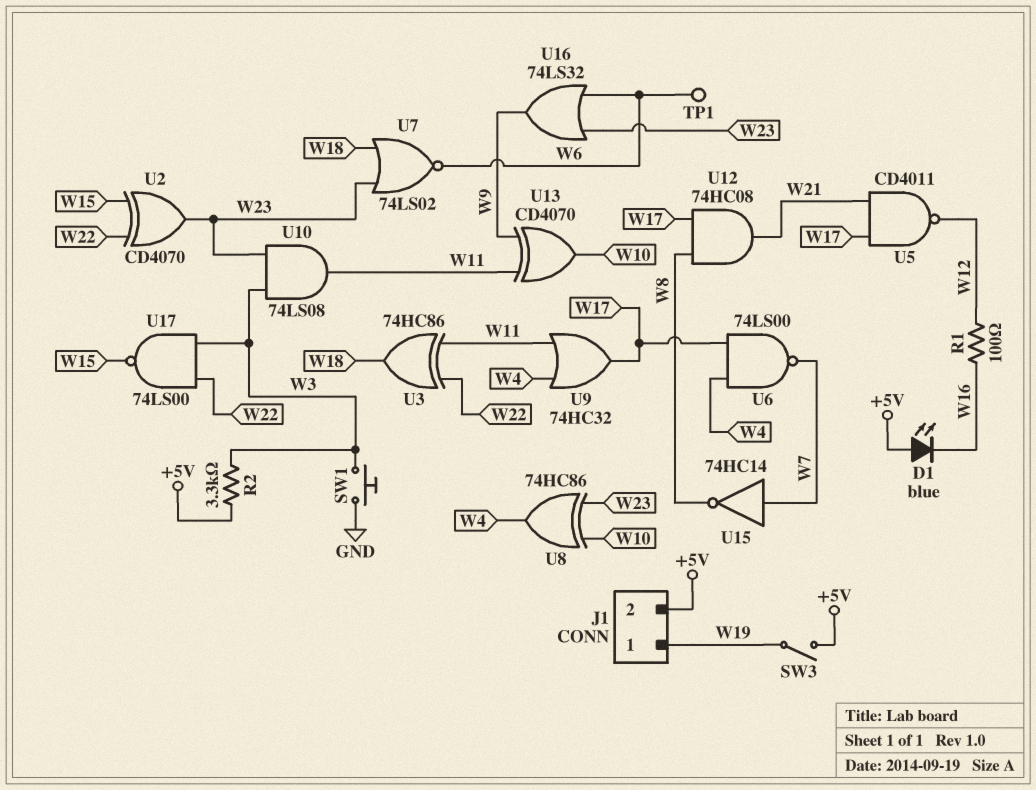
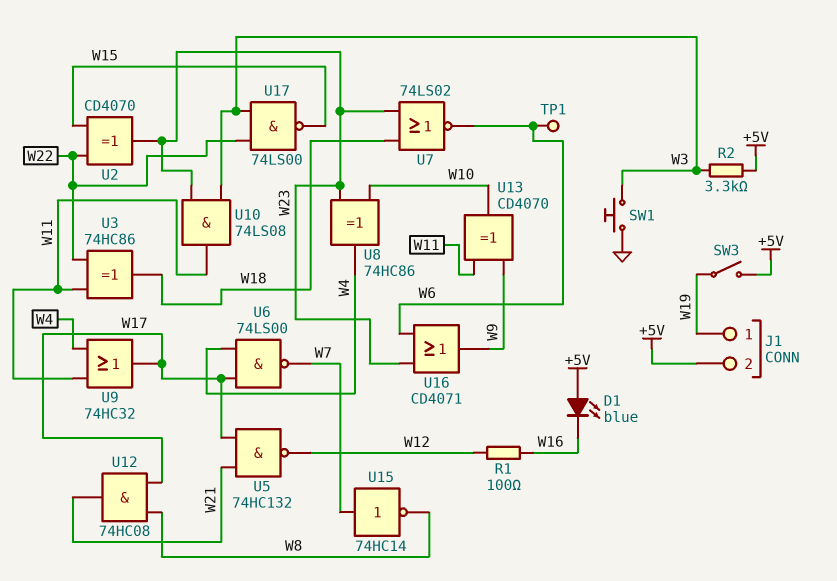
U5: NAND CD4011 (in W17, in W21, out W12) -> NAND 74HC132 (in W17, in W21, out W12)
U16: OR 74LS32 (in W6, in W23, out W9) -> OR CD4071 (in W6, in W23, out W9)

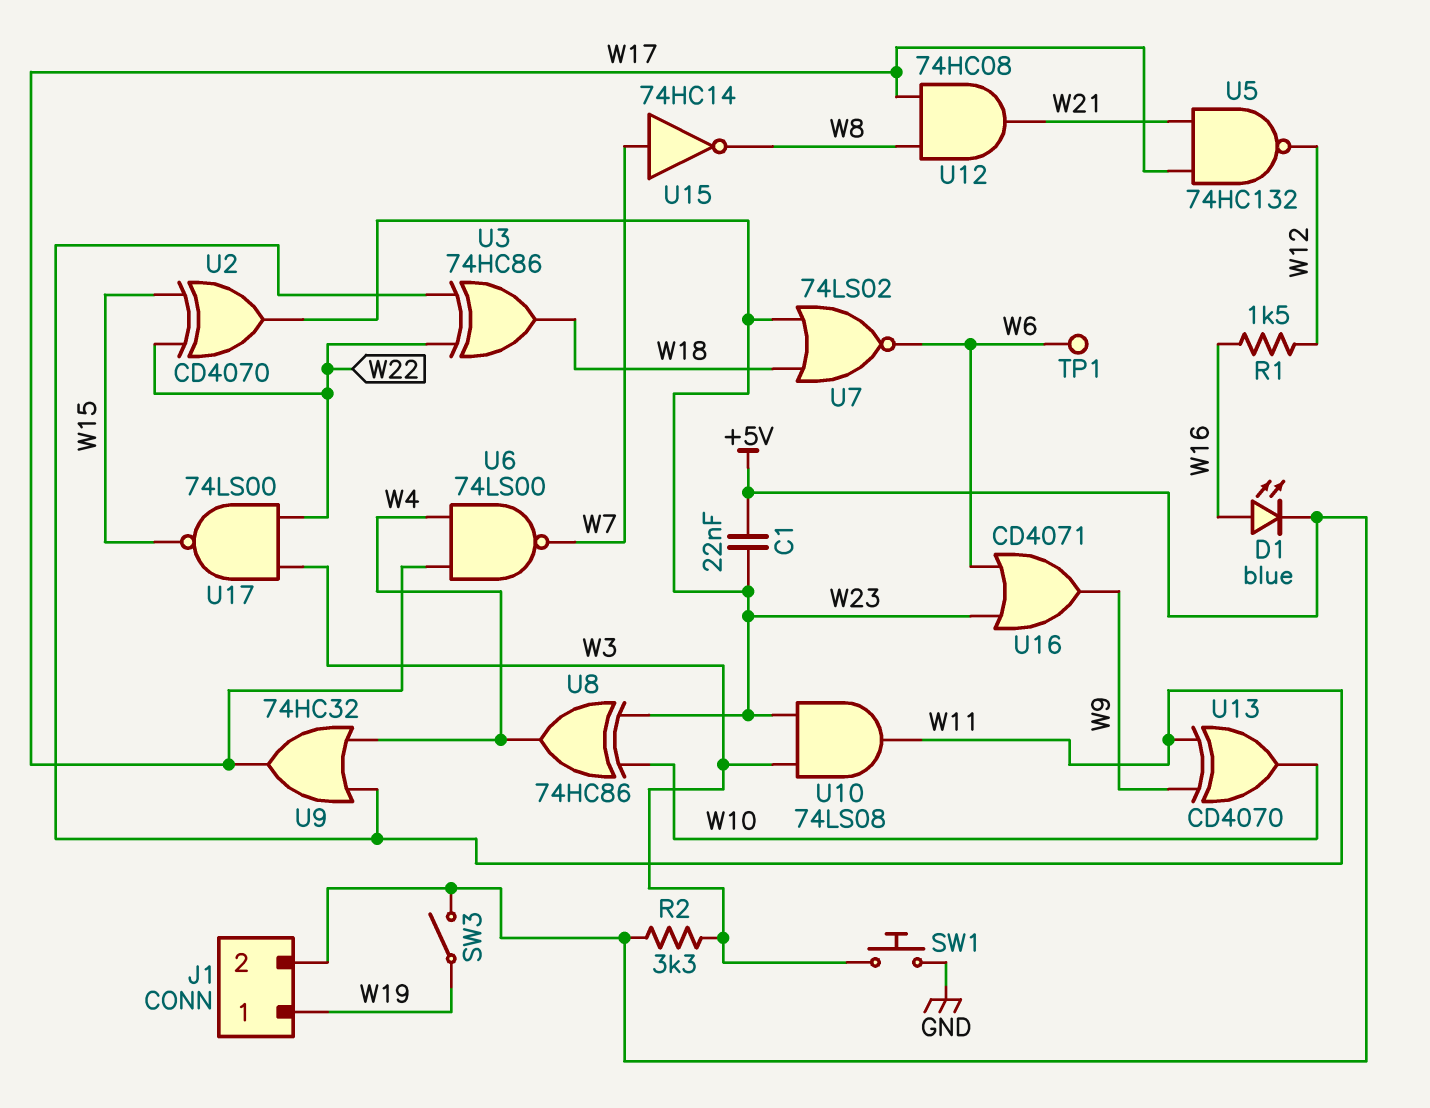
C1: none -> 22nF (+5V, W23)
D1: LED blue (A +5V, K W16) -> LED blue (A W16, K +5V)
R1: 100 (W12, W16) -> 1.5k (W12, W16)

